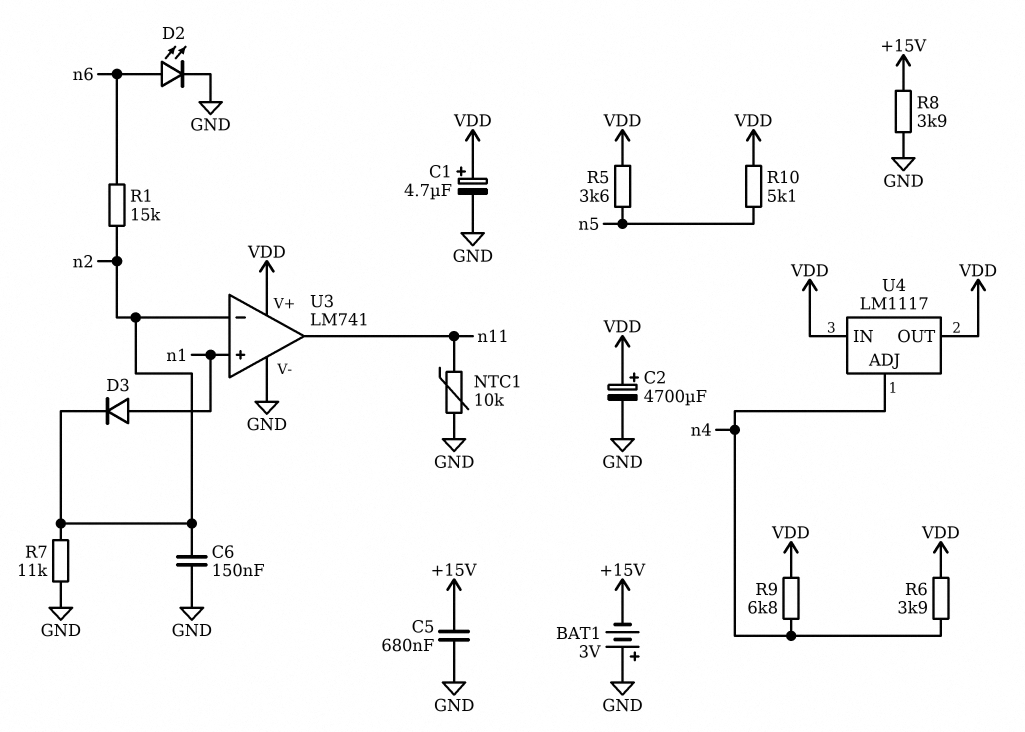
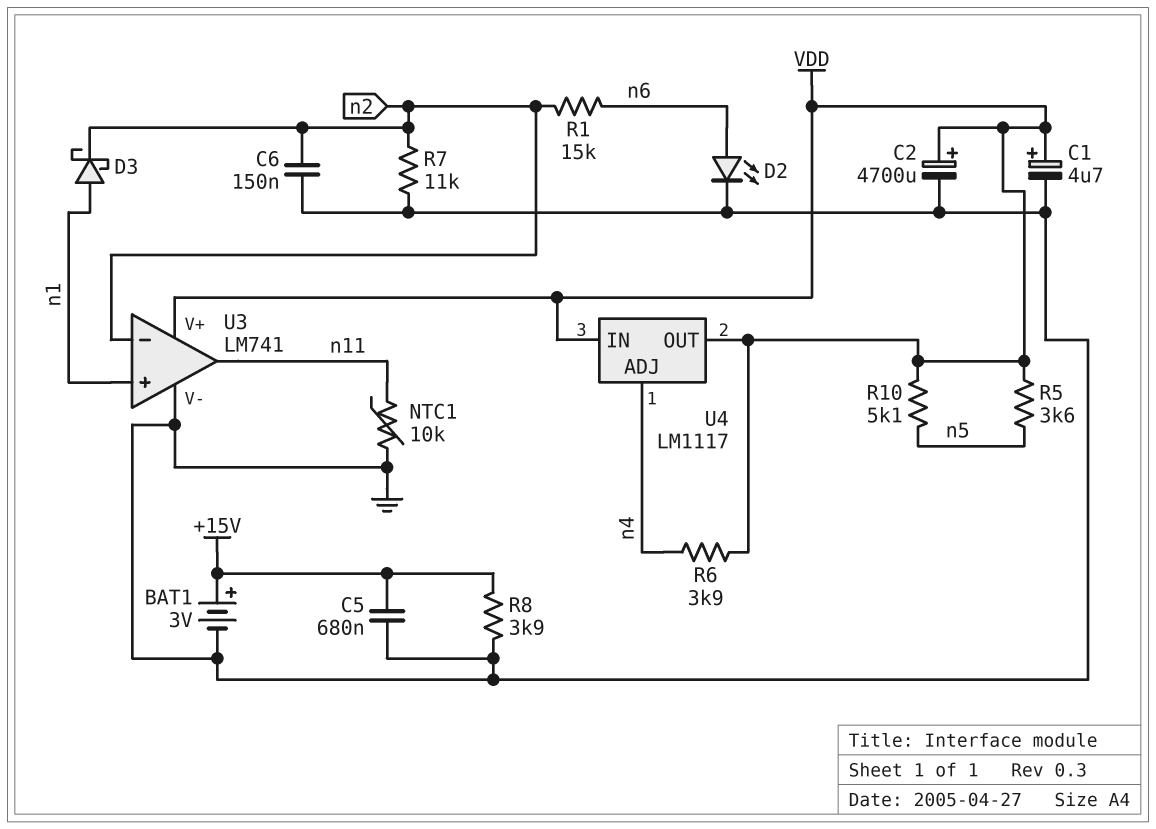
BAT1: 3V (plus GND, minus +15V) -> 3V (plus +15V, minus GND)
D3: diode (A n1, K n2) -> schottky (A n1, K n2)
R9: 6.8k (VDD, n4) -> none

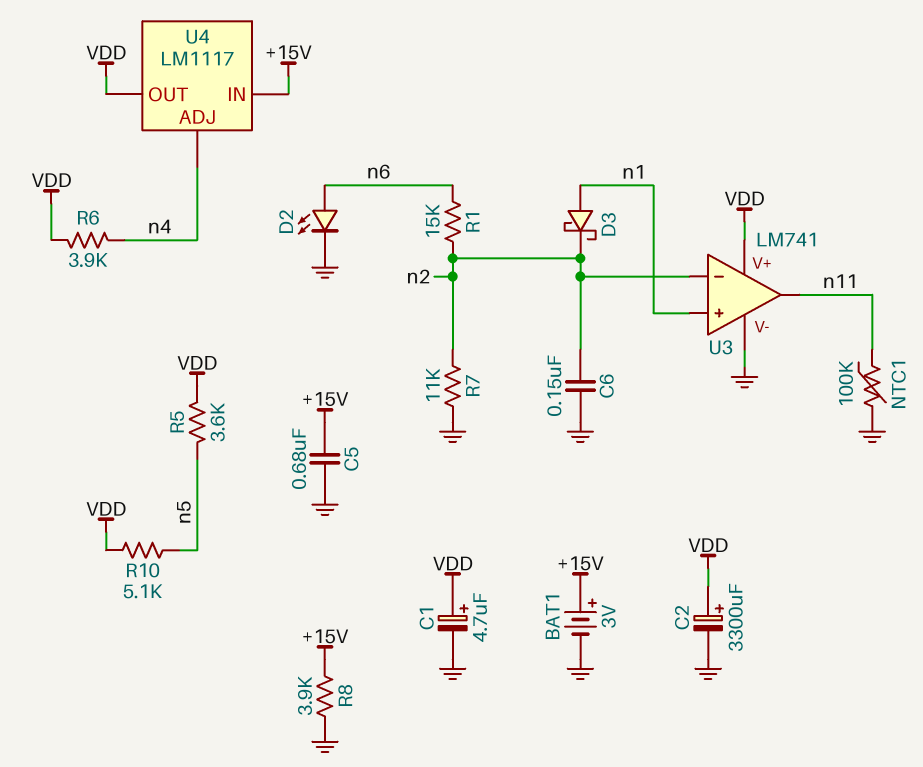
C2: 4700uF (plus VDD, minus GND) -> 3300uF (plus VDD, minus GND)
NTC1: 10k (GND, n11) -> 100k (GND, n11)
U4 pin IN: VDD -> +15V

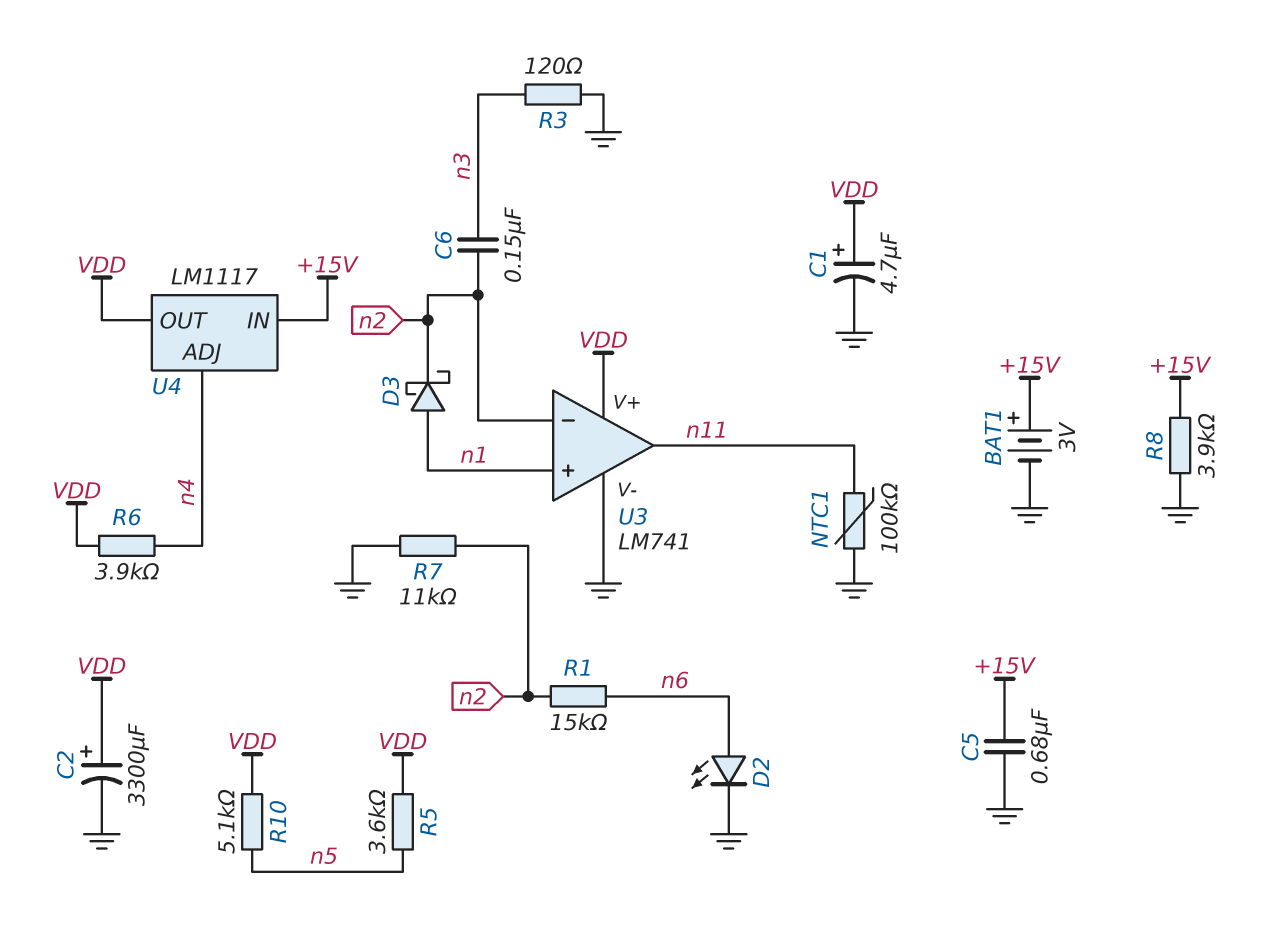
C6: 150nF (GND, n2) -> 150nF (n2, n3)
R3: none -> 120 (GND, n3)

